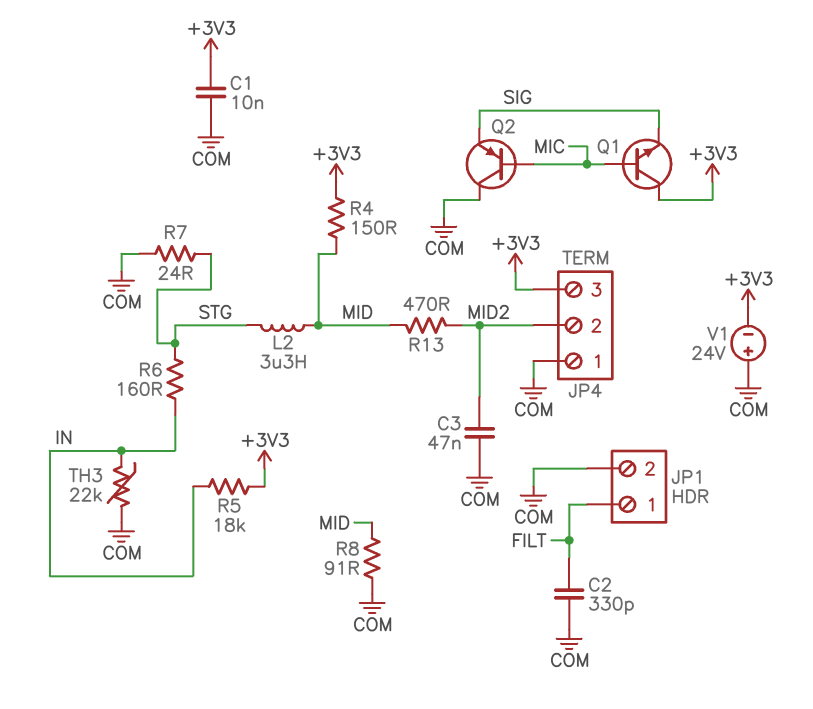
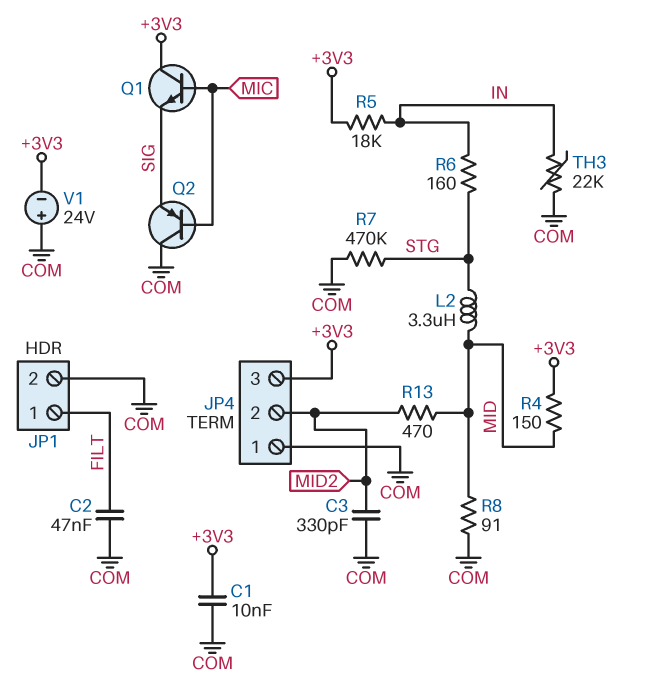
C2: 330pF (COM, FILT) -> 47nF (COM, FILT)
C3: 47nF (COM, MID2) -> 330pF (COM, MID2)
R7: 24 (COM, STG) -> 470k (COM, STG)

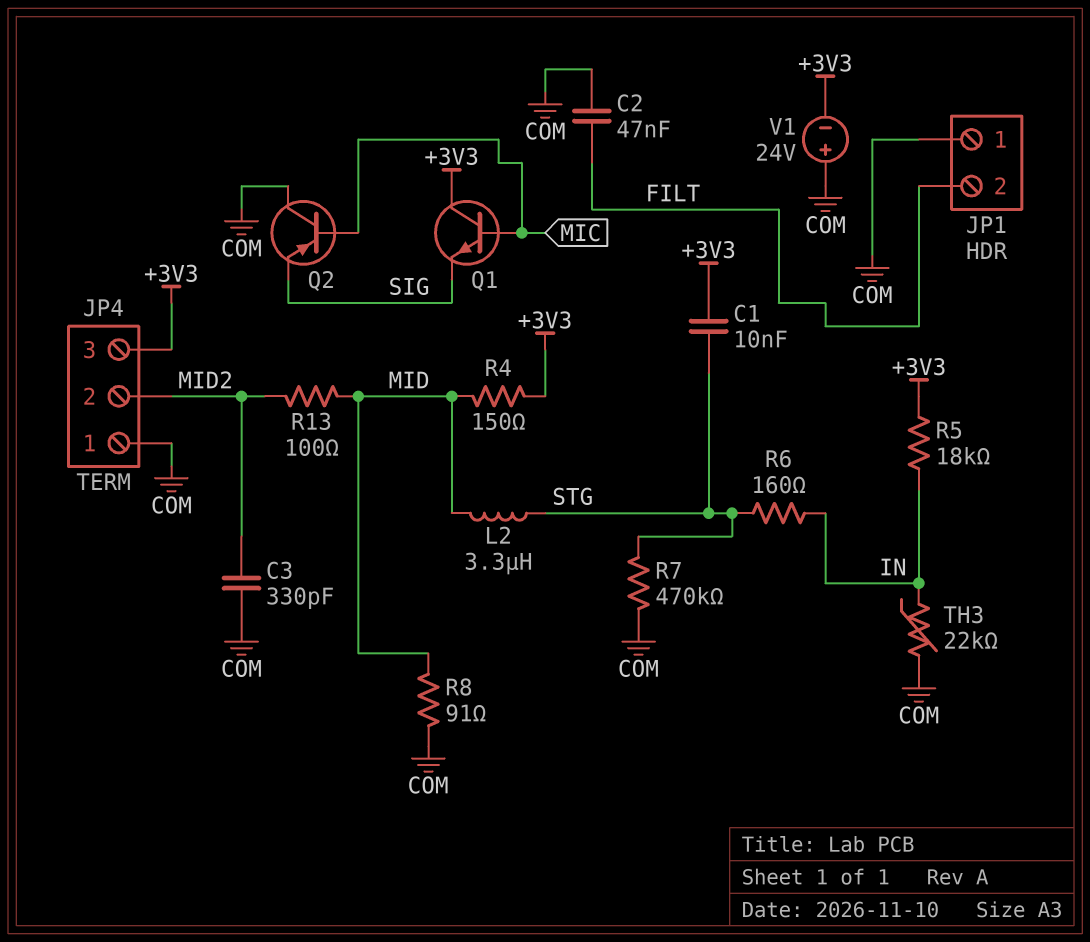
C1: 10nF (+3V3, COM) -> 10nF (+3V3, STG)
JP1 pin 1: FILT -> COM
JP1 pin 2: COM -> FILT
R13: 470 (MID, MID2) -> 100 (MID, MID2)

